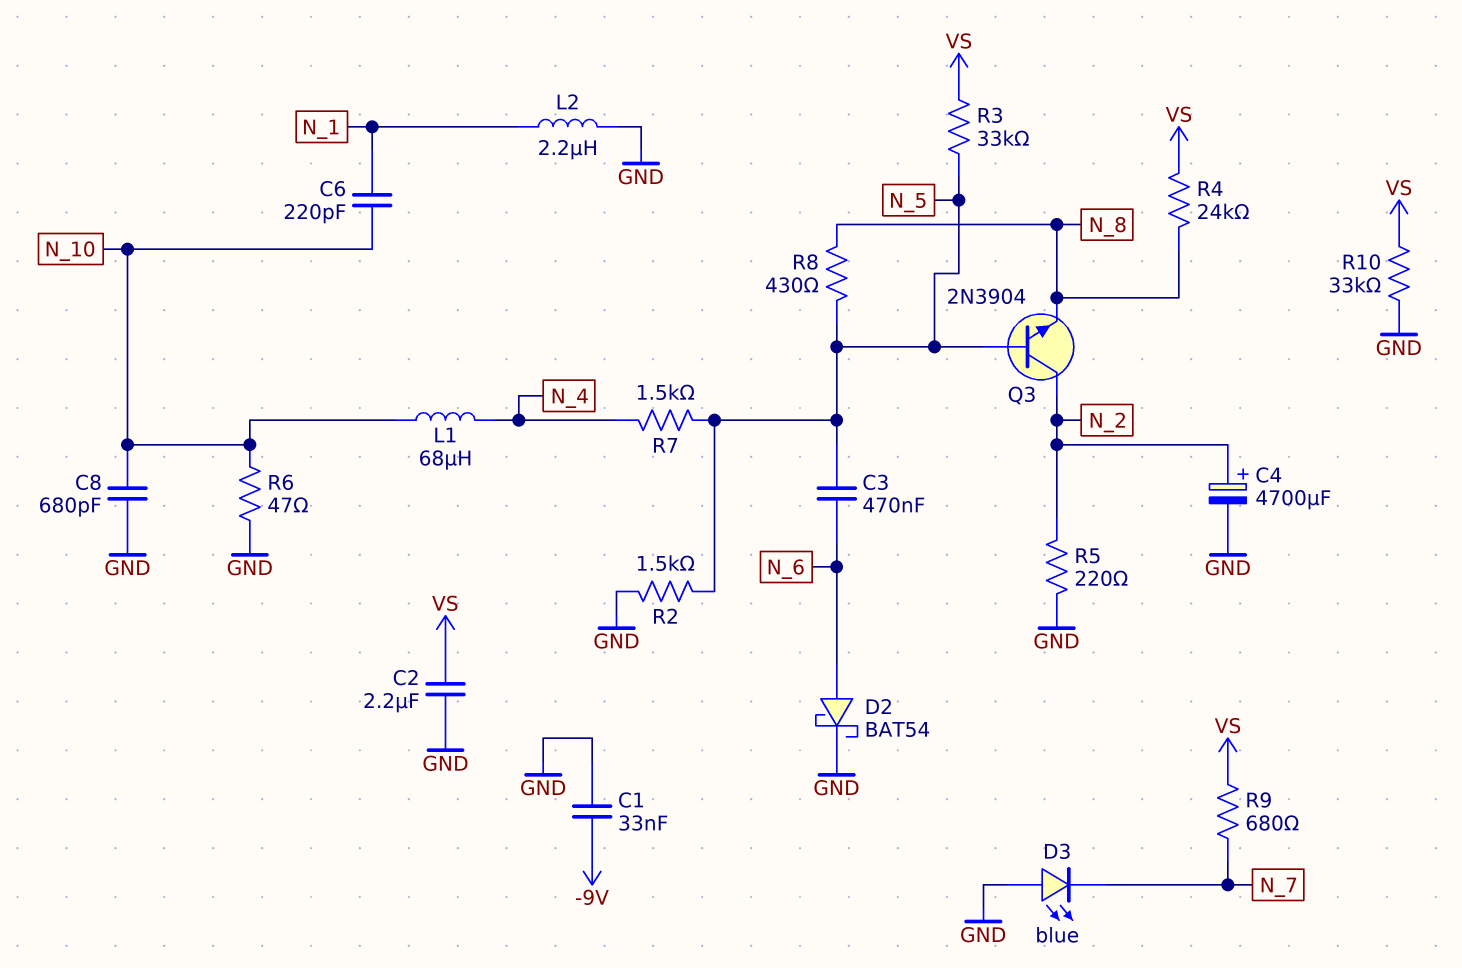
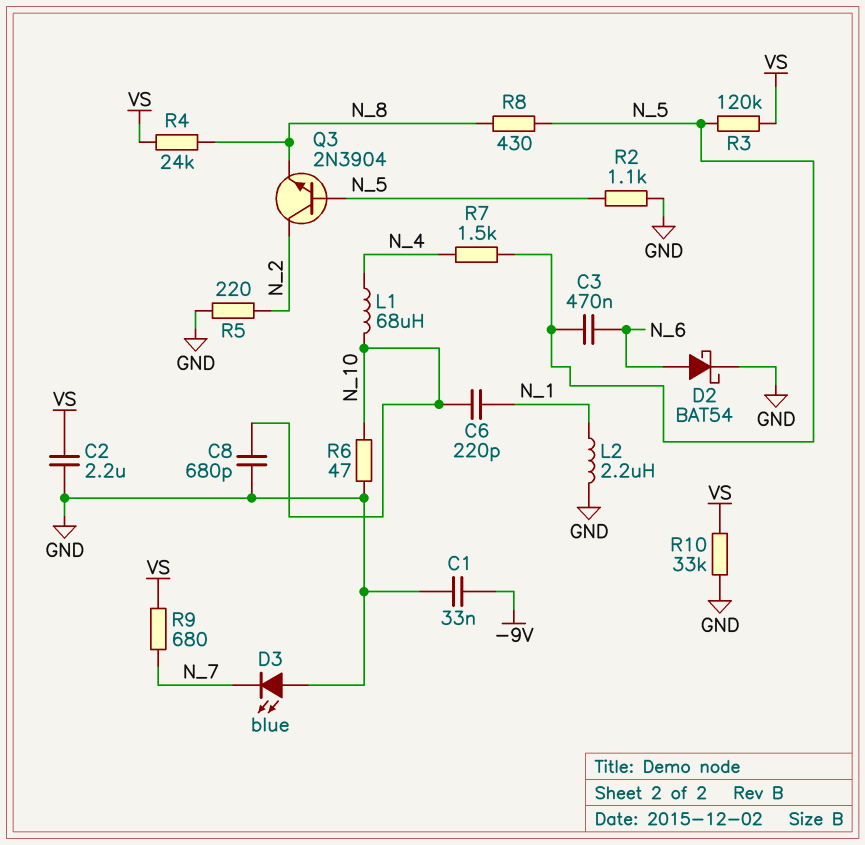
C4: 4700uF (plus N_2, minus GND) -> none
R2: 1.5k (GND, N_5) -> 1.1k (GND, N_5)
R3: 33k (N_5, VS) -> 120k (N_5, VS)

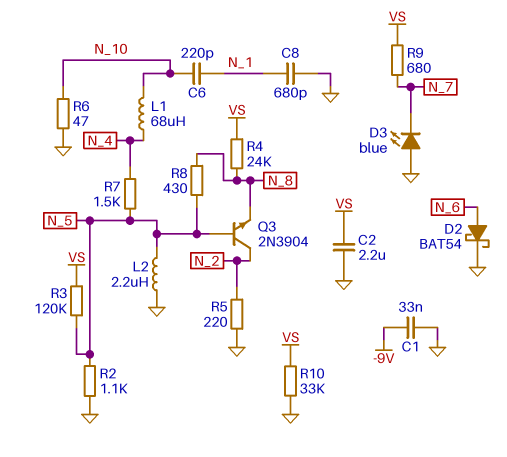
C3: 470nF (N_5, N_6) -> none
C8: 680pF (GND, N_10) -> 680pF (GND, N_1)
L2: 2.2uH (GND, N_1) -> 2.2uH (GND, N_5)

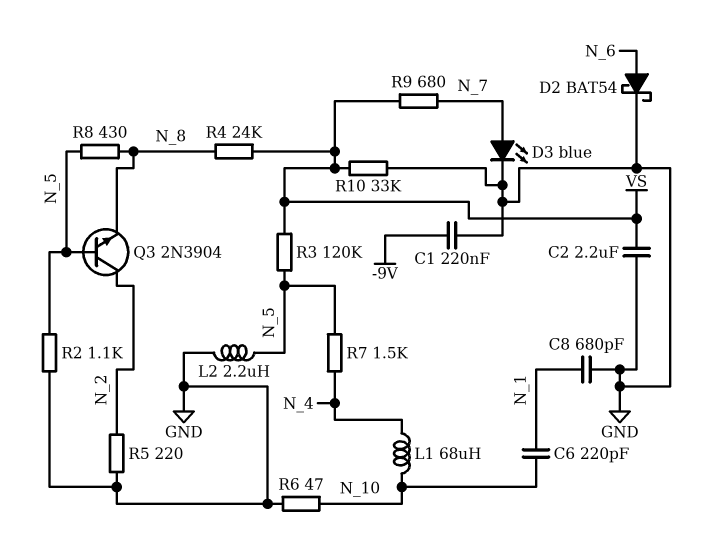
C1: 33nF (-9V, GND) -> 220nF (-9V, GND)
D3: LED blue (A GND, K N_7) -> LED blue (A N_7, K GND)

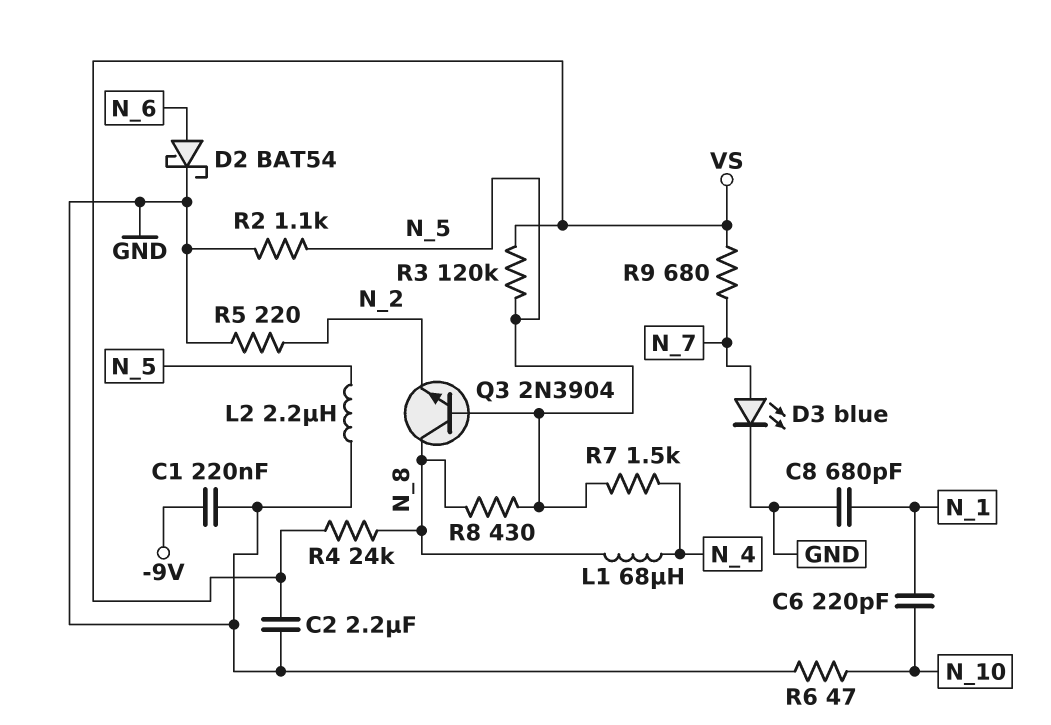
L1: 68uH (N_4, N_10) -> 68uH (N_4, N_8)
Q3: NPN 2N3904 (B N_5, C N_2, E N_8) -> NPN 2N3904 (B N_5, C N_8, E N_2)
R10: 33k (GND, VS) -> none

